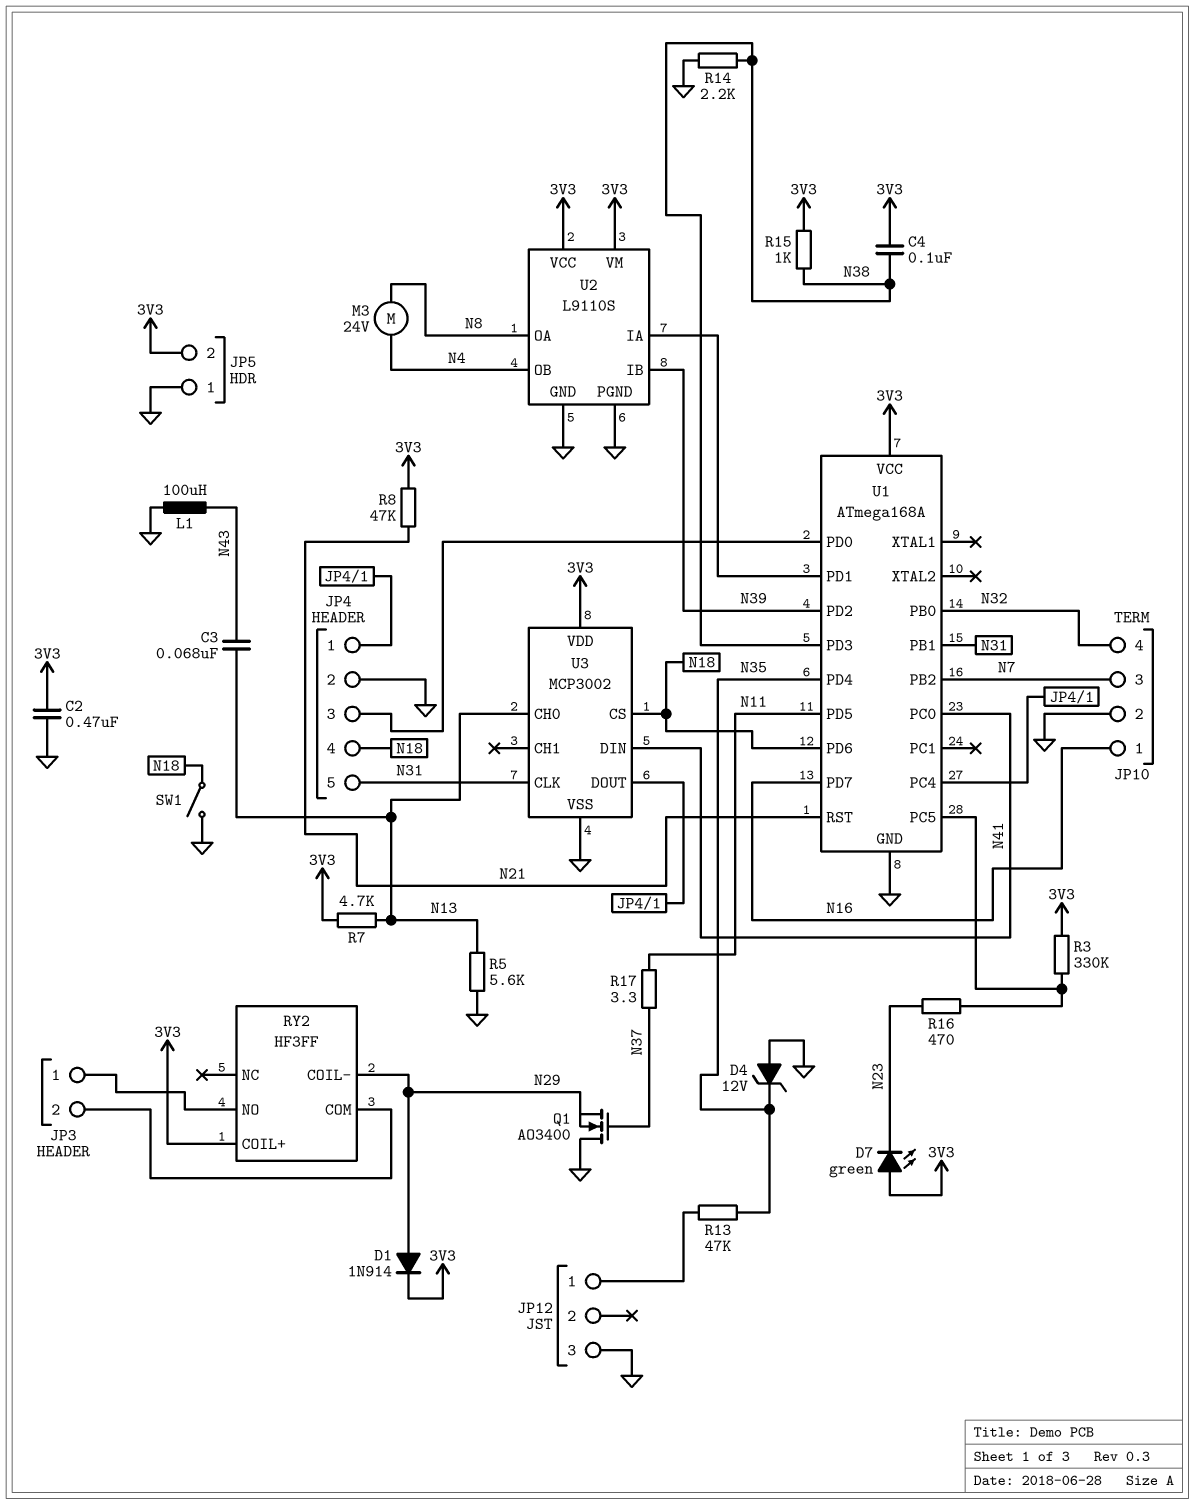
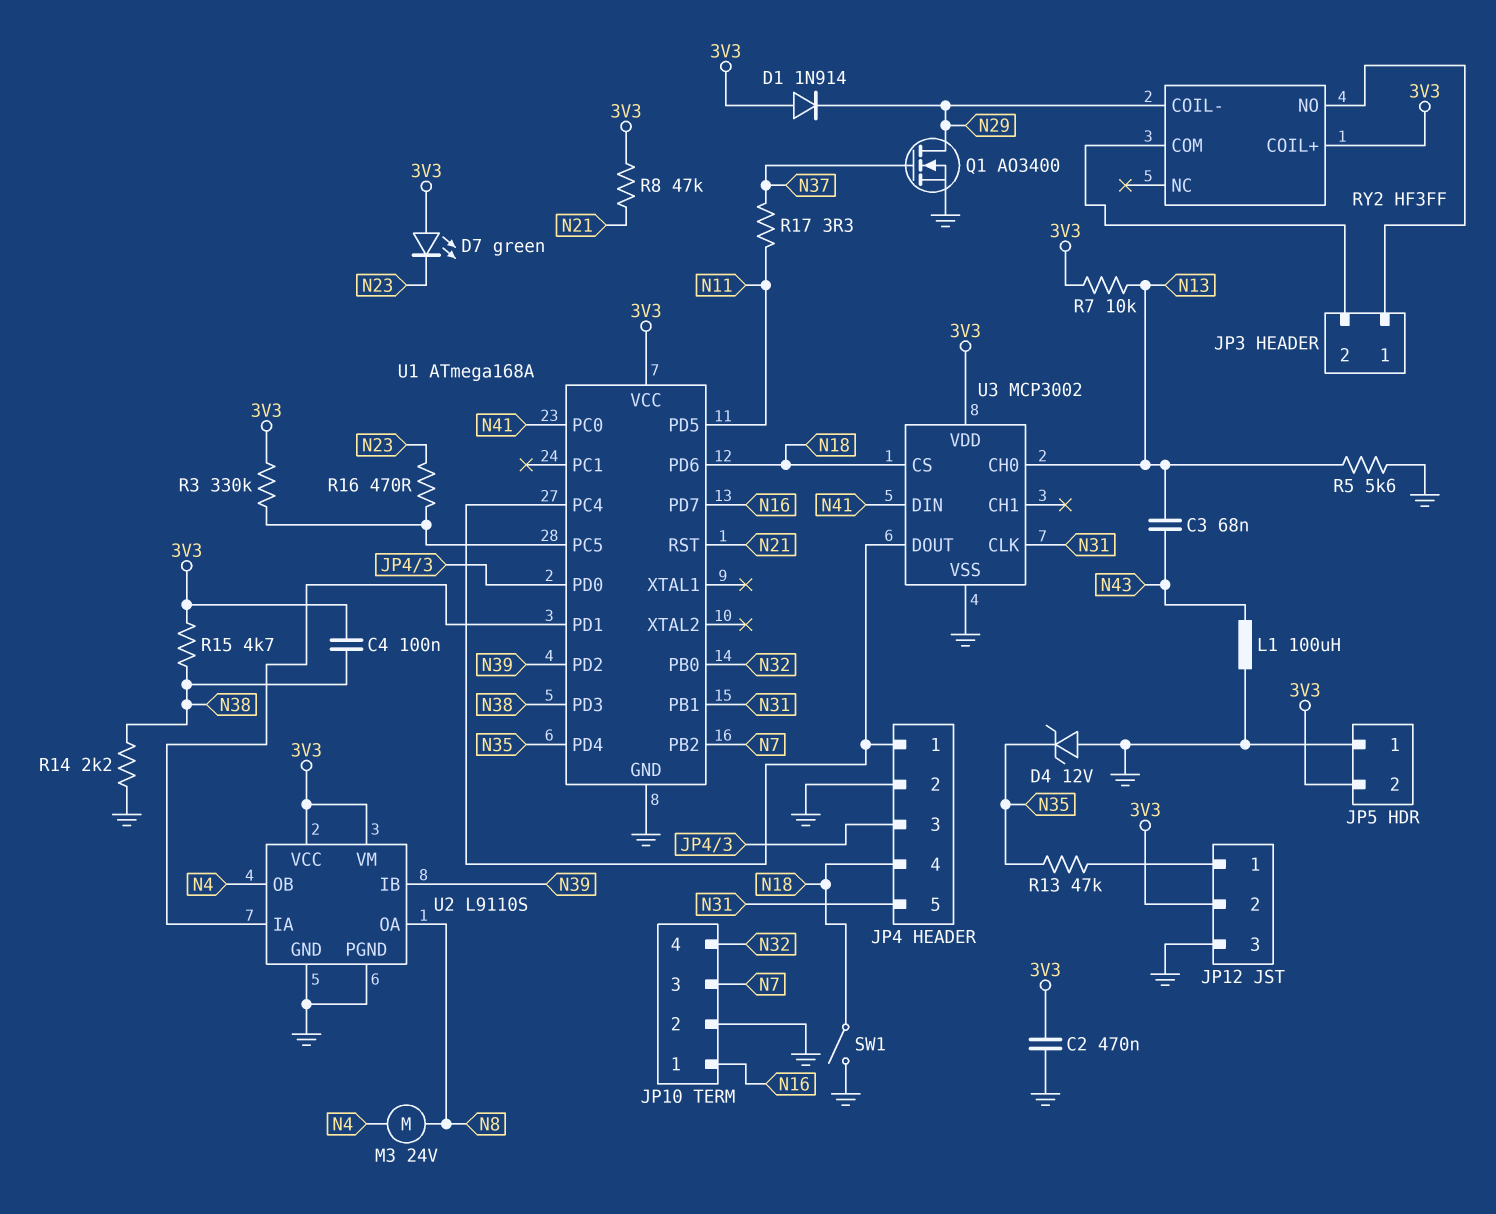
D1: diode 1N914 (A N29, K 3V3) -> diode 1N914 (A 3V3, K N29)
JP12 pin 2: none -> 3V3
Q1: NMOS AO3400 (G N37, D GND, S N29) -> NMOS AO3400 (G N37, D N29, S GND)
R7: 4.7k (3V3, N13) -> 10k (3V3, N13)
R15: 1k (3V3, N38) -> 4.7k (3V3, N38)

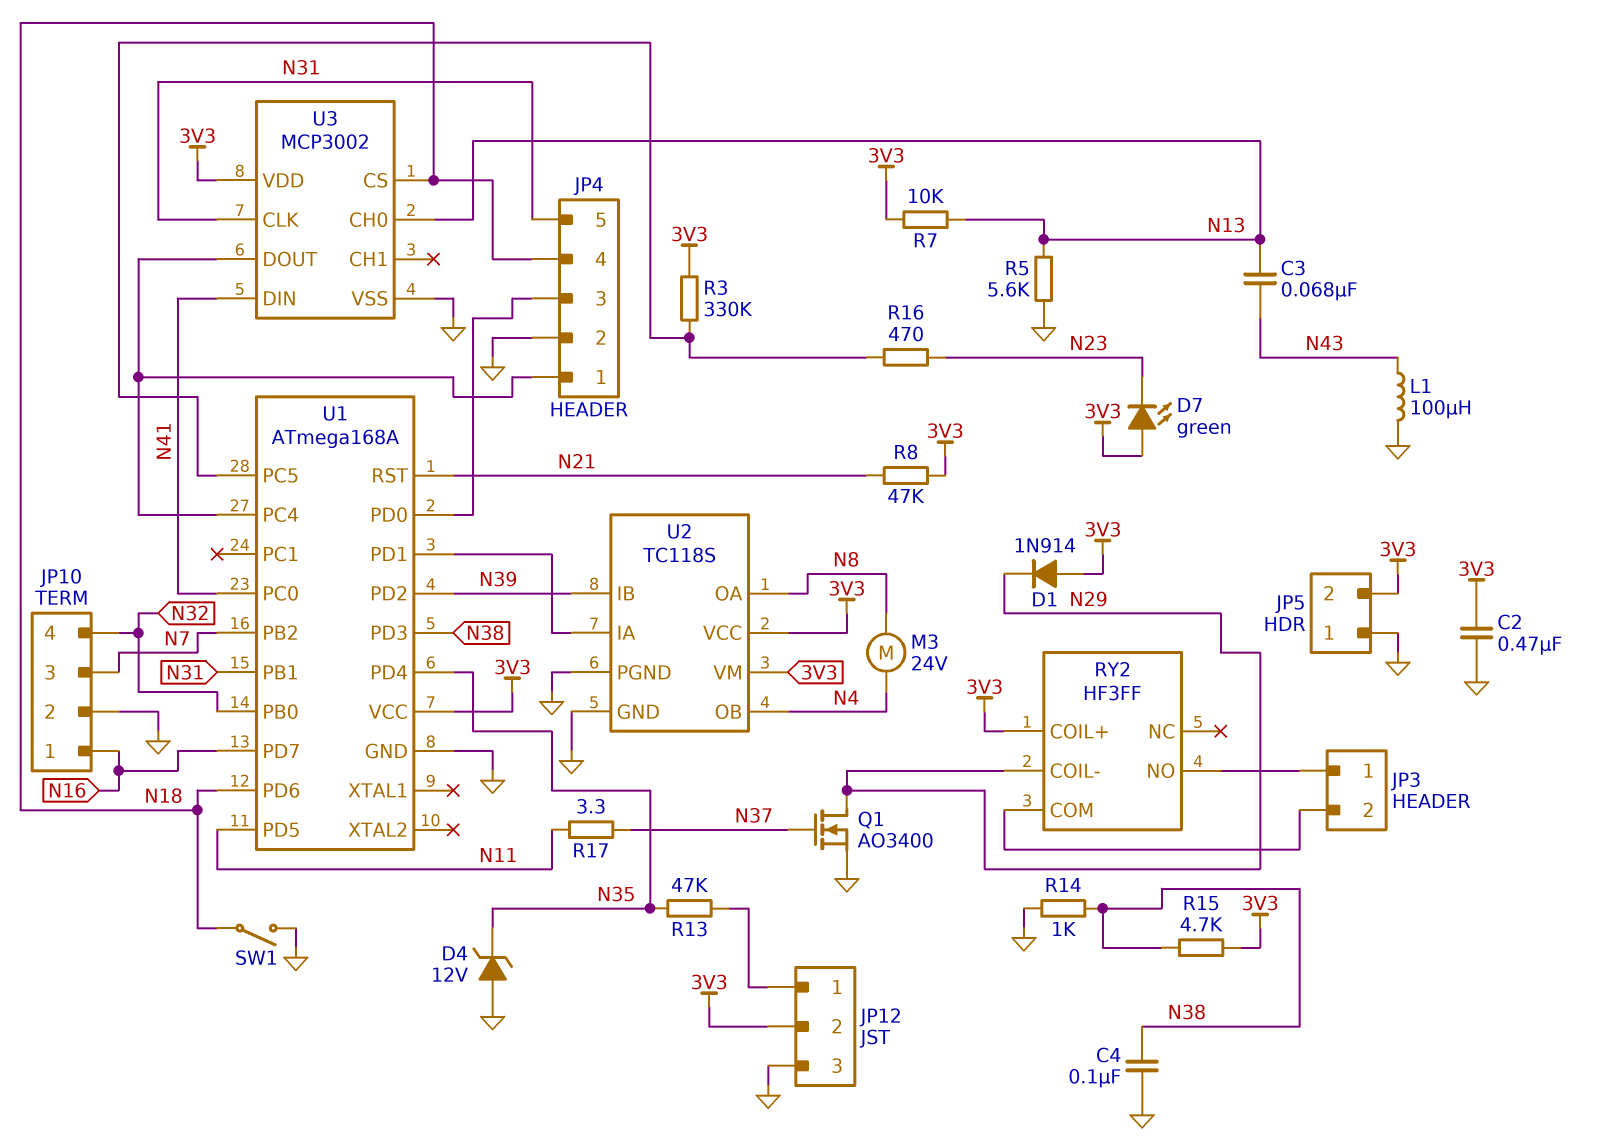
C4: 100nF (3V3, N38) -> 100nF (GND, N38)
R14: 2.2k (GND, N38) -> 1k (GND, N38)
U2: L9110S -> TC118S

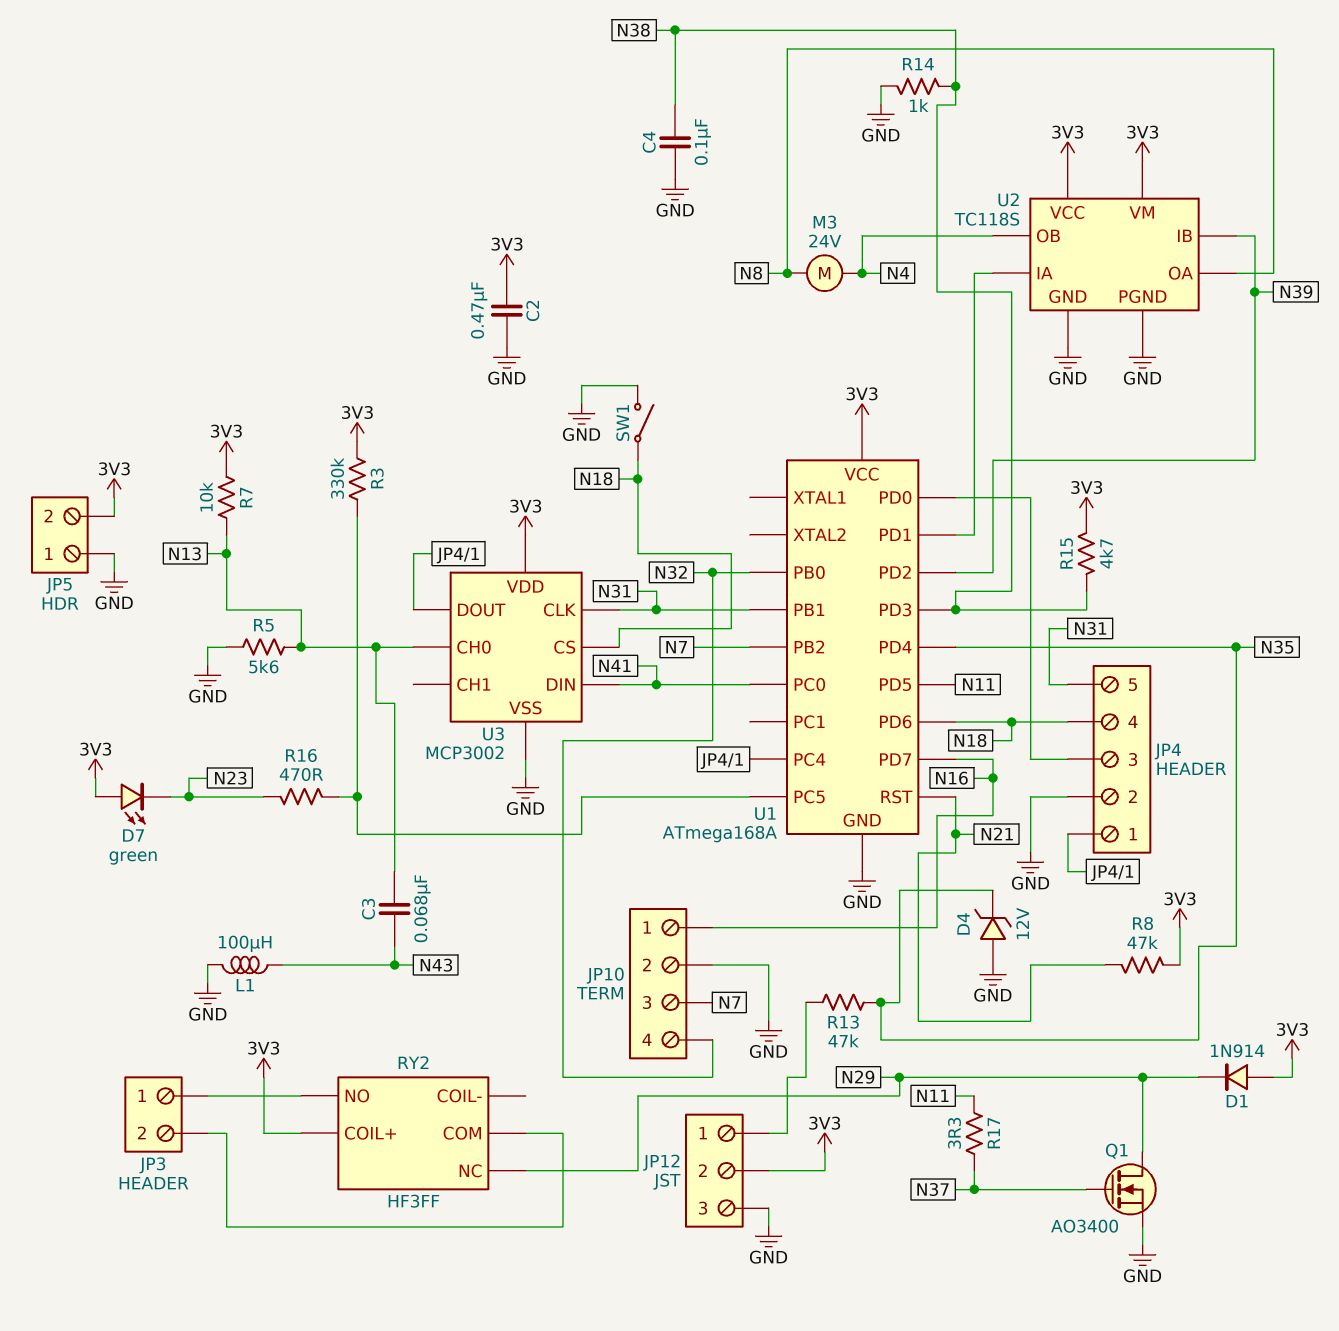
RY2 pin COIL-: N29 -> none
RY2 pin NC: none -> N29

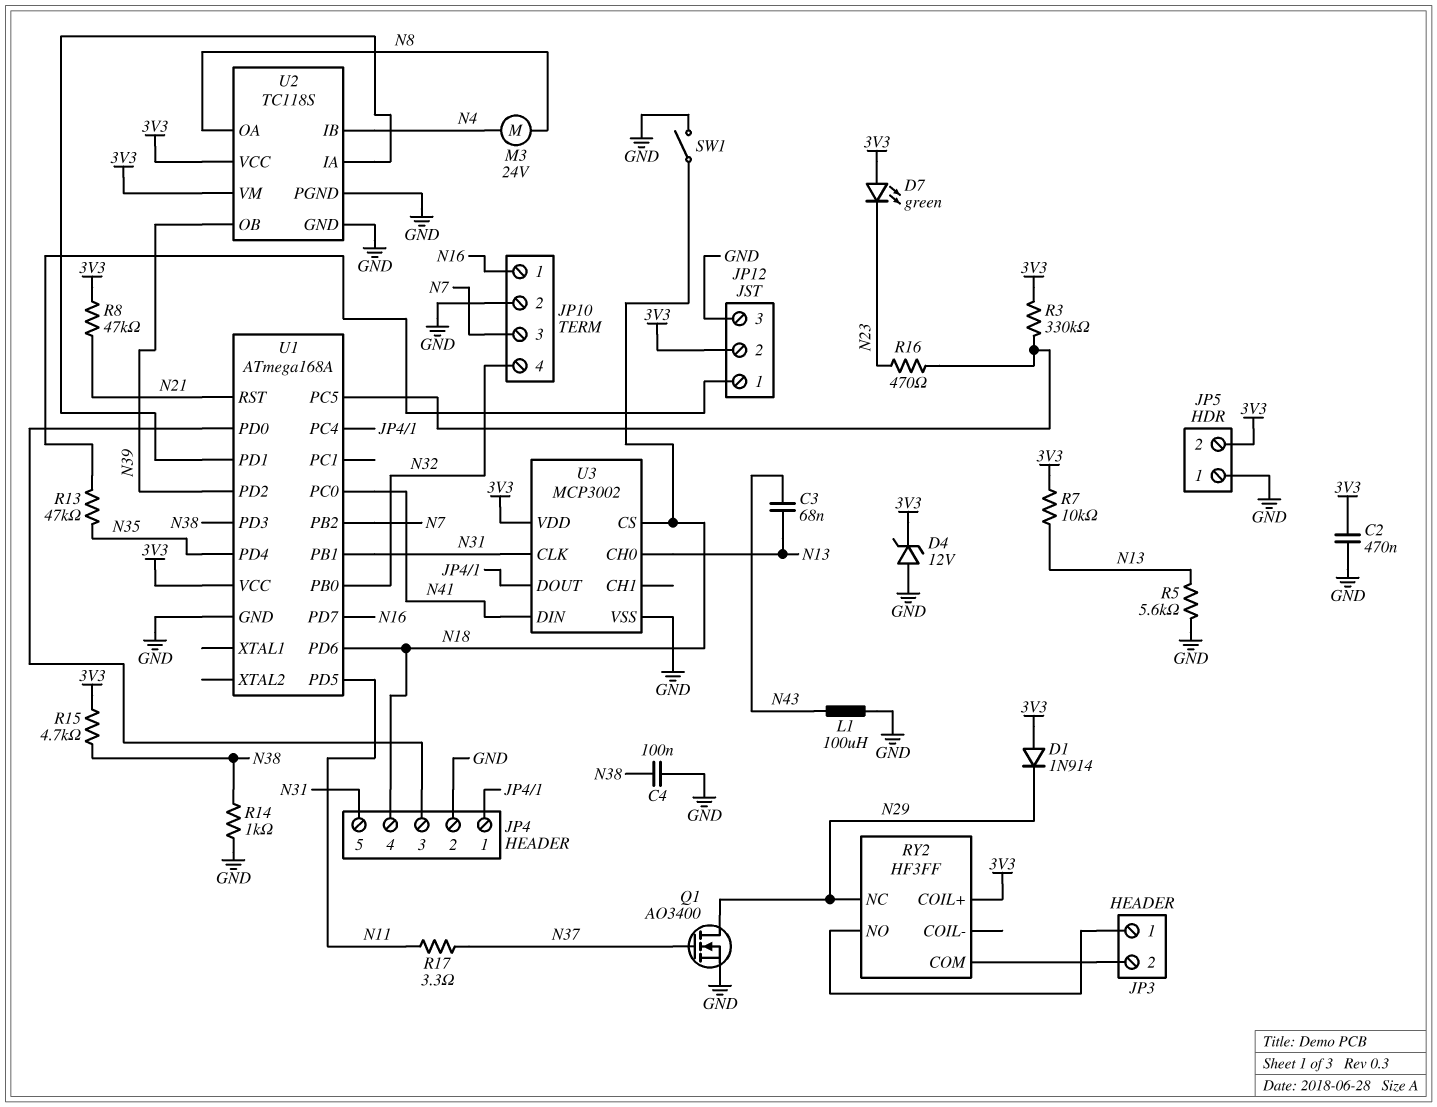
D4: zener 12V (A GND, K N35) -> zener 12V (A GND, K 3V3)
U2 pin IB: N39 -> N4
U2 pin OB: N4 -> N39

